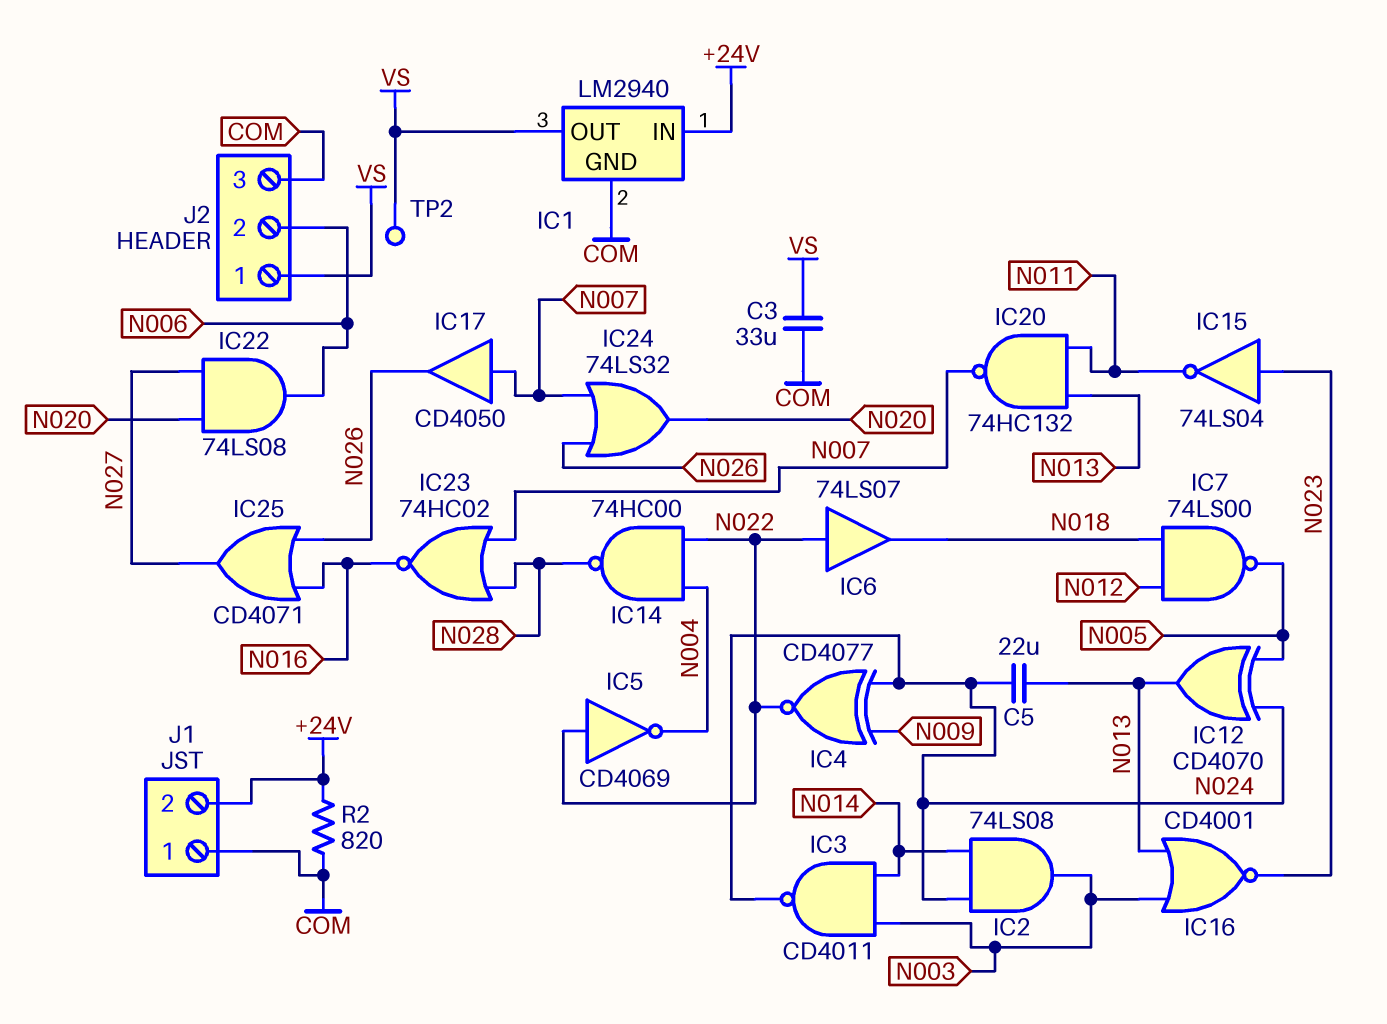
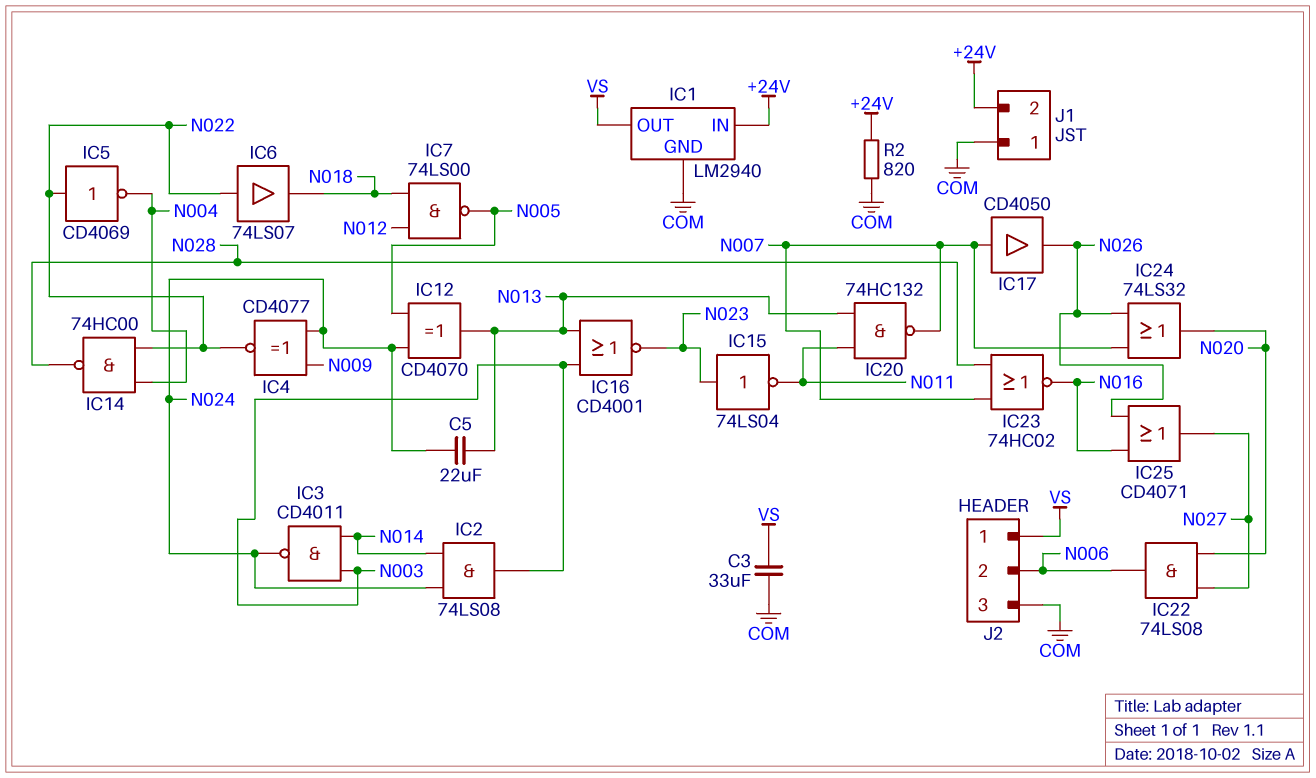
TP2: test point (VS) -> none

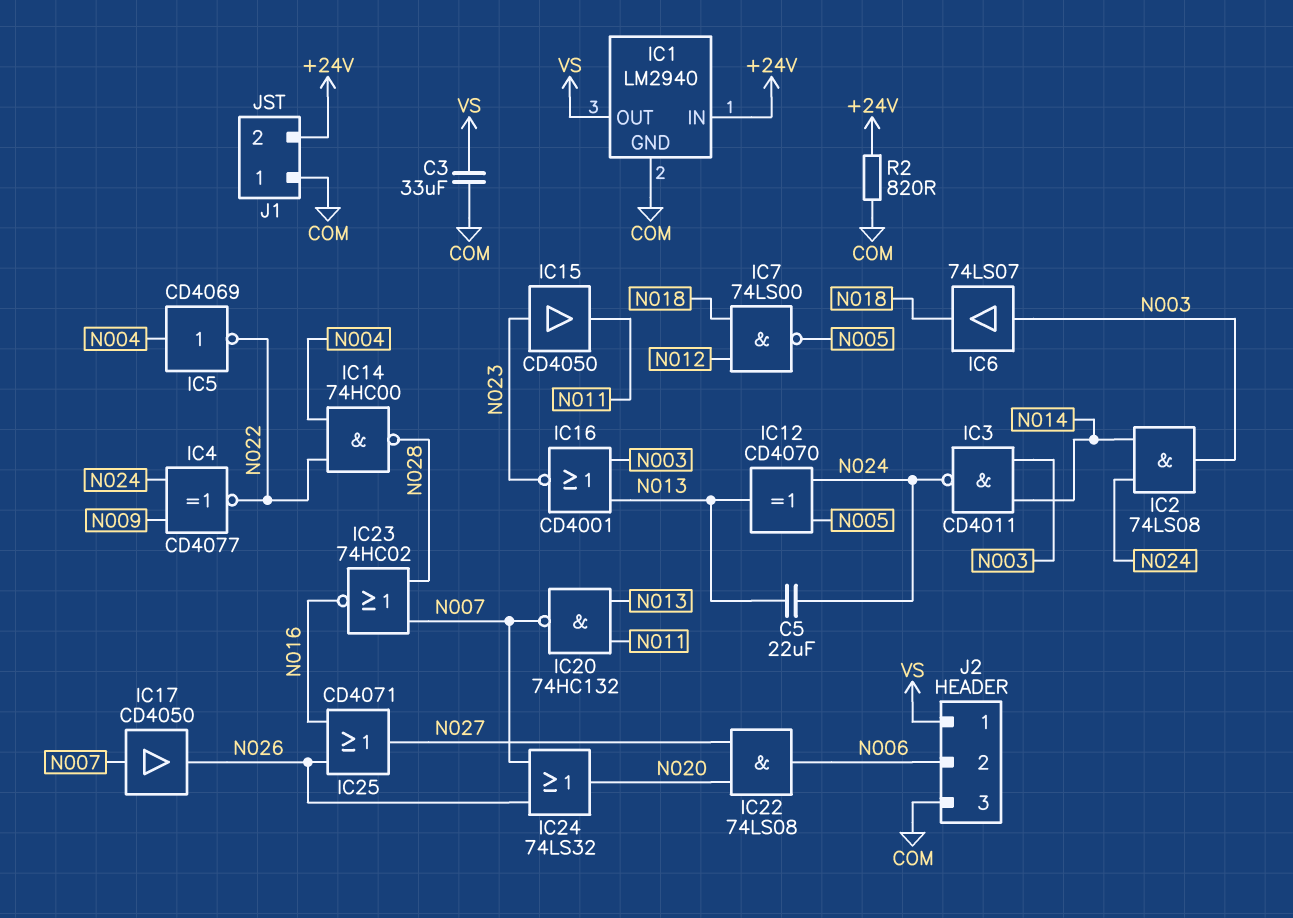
IC5: NOT CD4069 (in N022, out N004) -> NOT CD4069 (in N004, out N022)
IC6: buffer 74LS07 (in N022, out N018) -> buffer 74LS07 (in N003, out N018)
IC15: NOT 74LS04 (in N023, out N011) -> buffer CD4050 (in N023, out N011)

